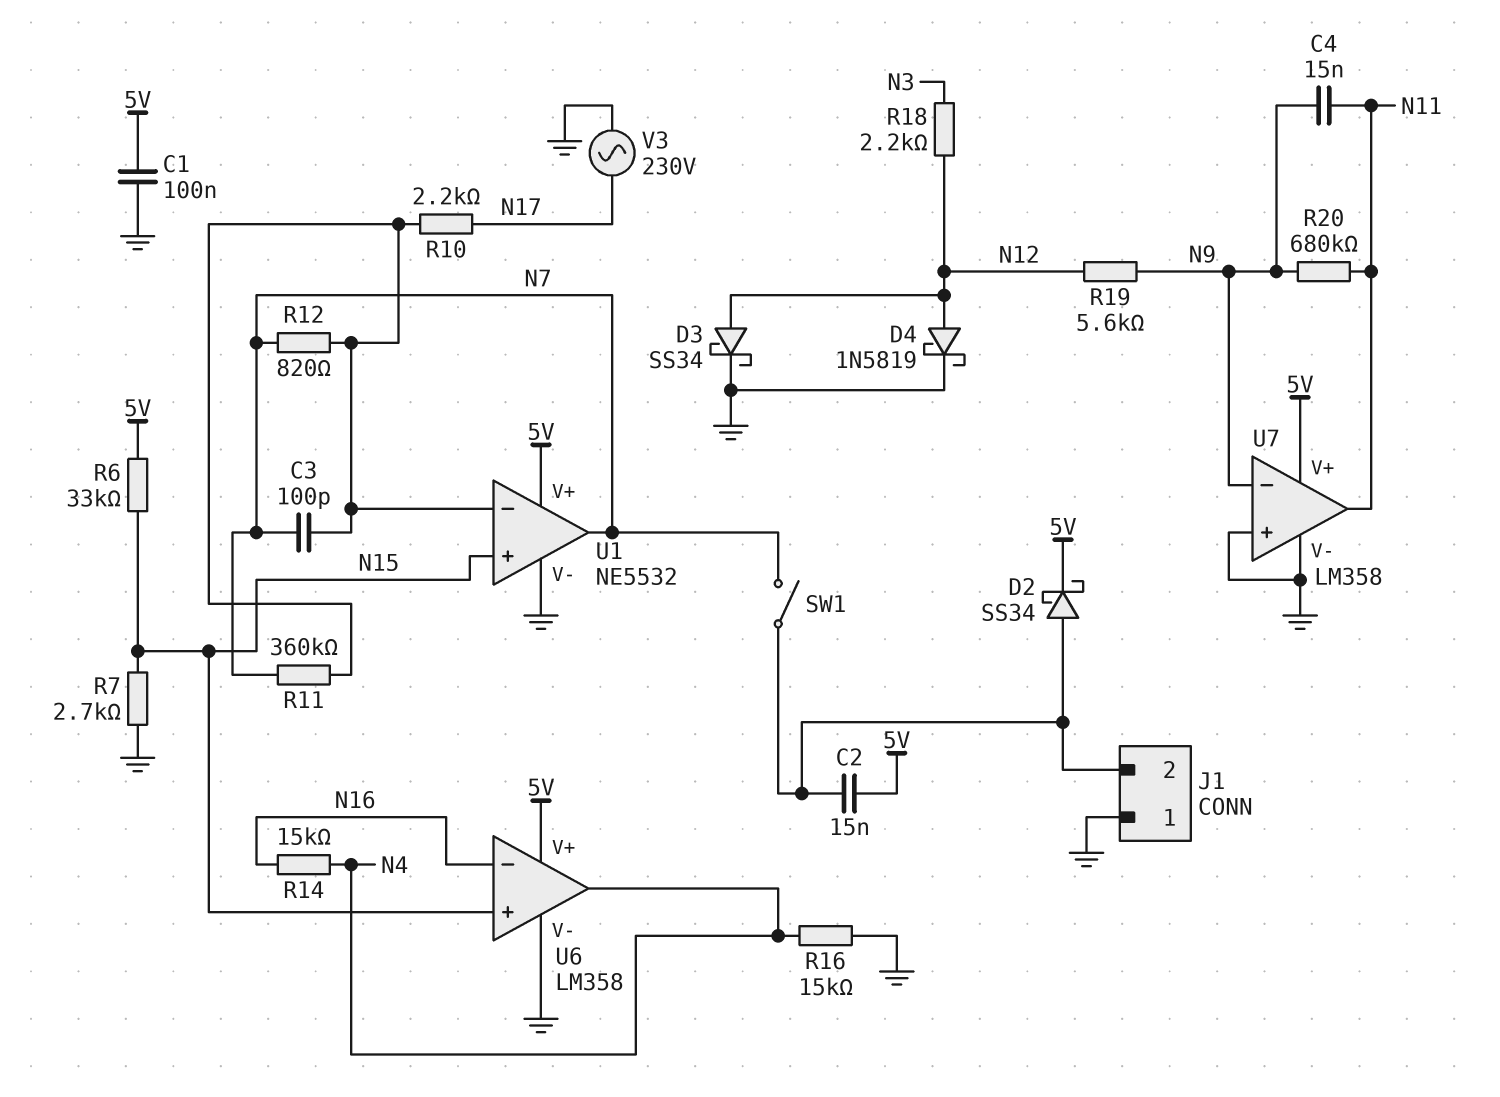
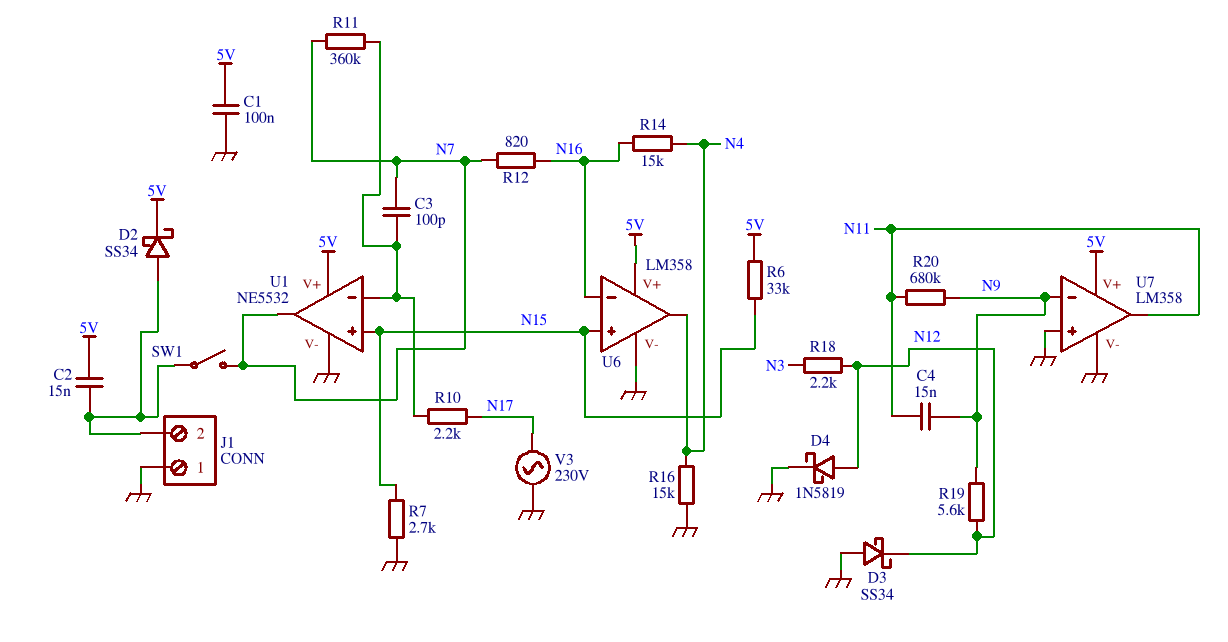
D3: schottky SS34 (A N12, K GND) -> schottky SS34 (A GND, K N12)
R12: 820 (N7, U1/in-) -> 820 (N7, N16)

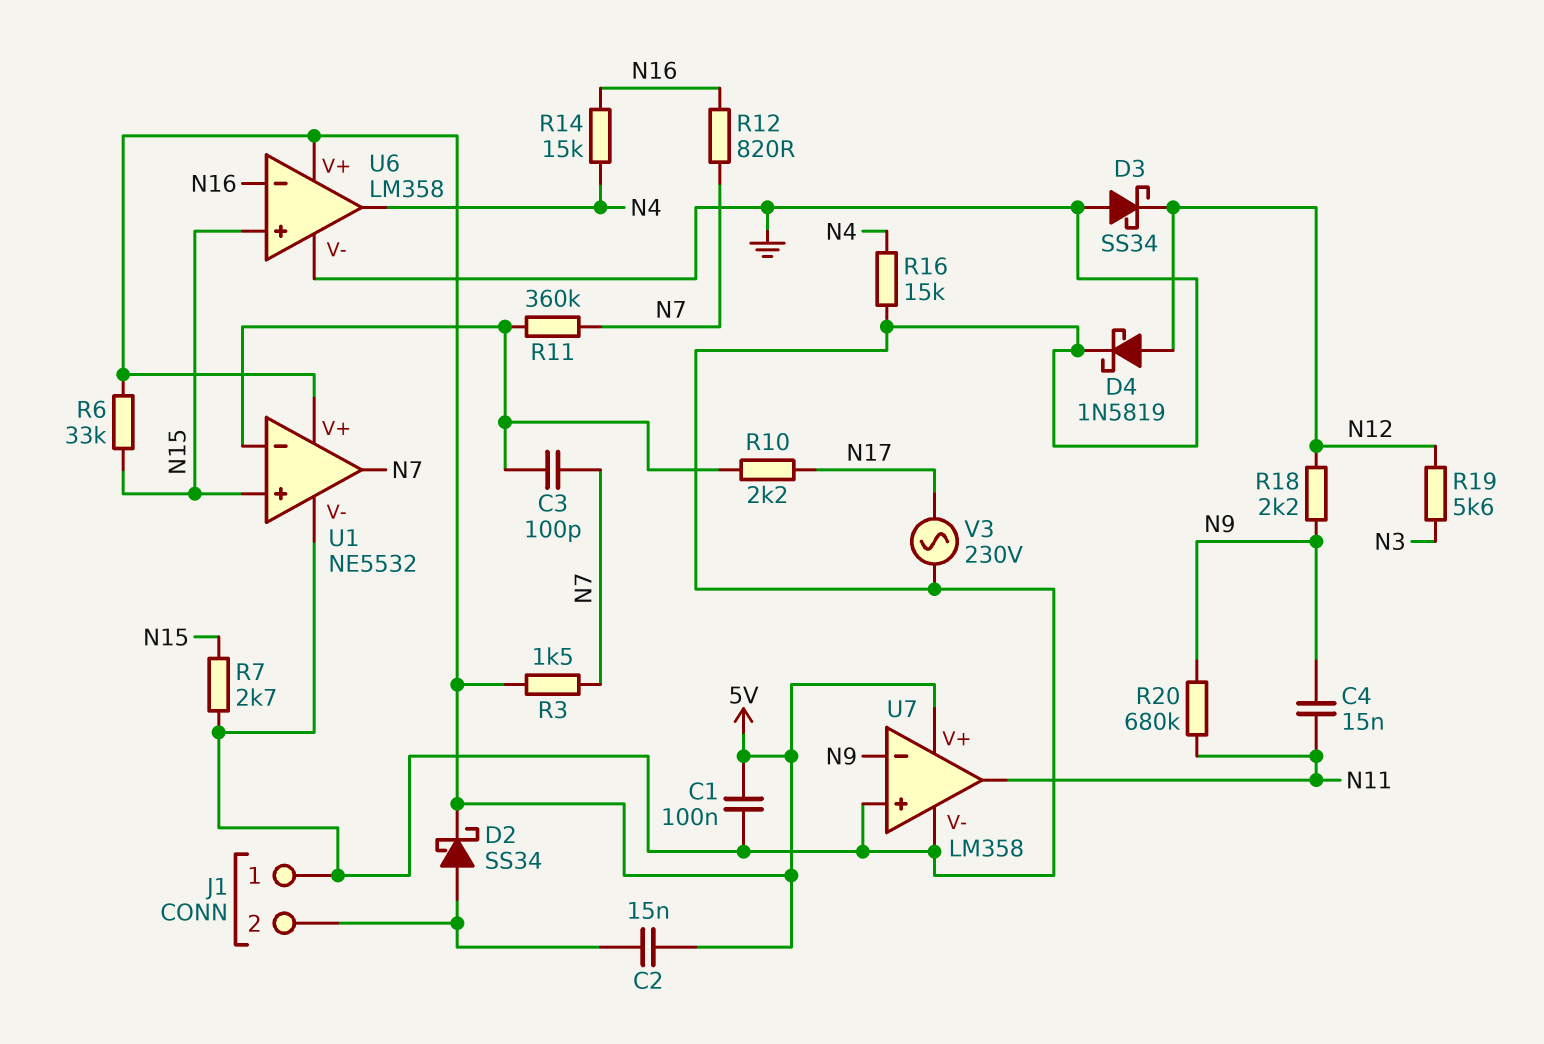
R3: none -> 1.5k (5V, N7)
R18: 2.2k (N3, N12) -> 2.2k (N9, N12)
R19: 5.6k (N9, N12) -> 5.6k (N3, N12)
SW1: switch (J1/2, N7) -> none

